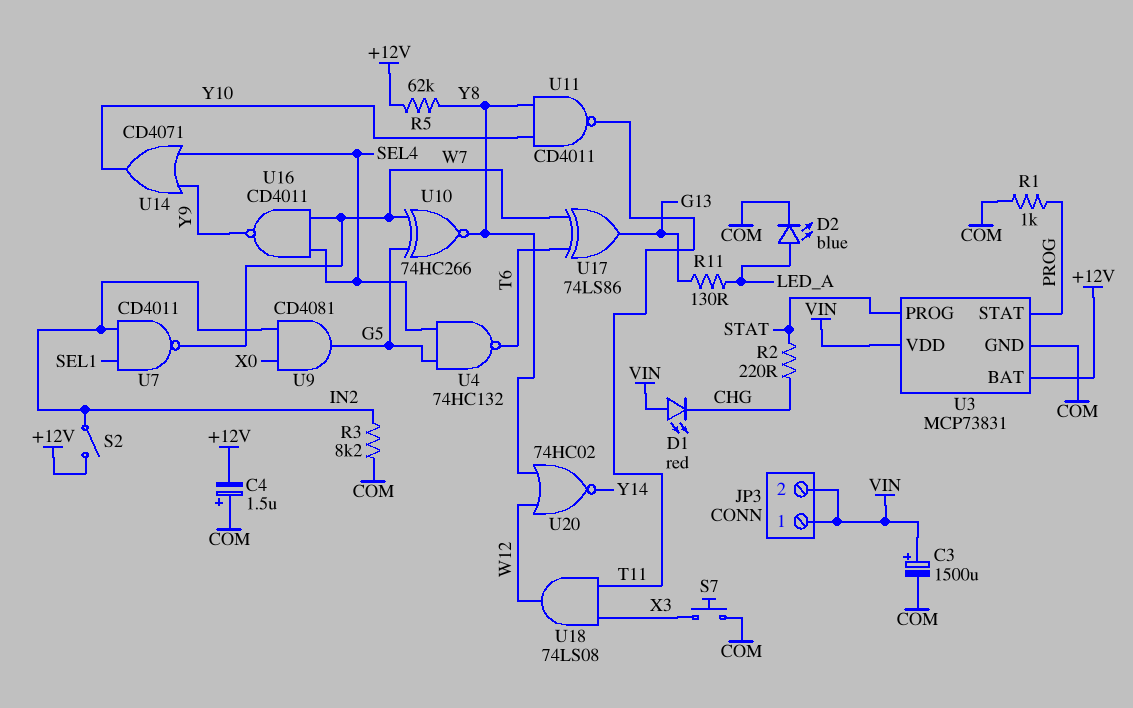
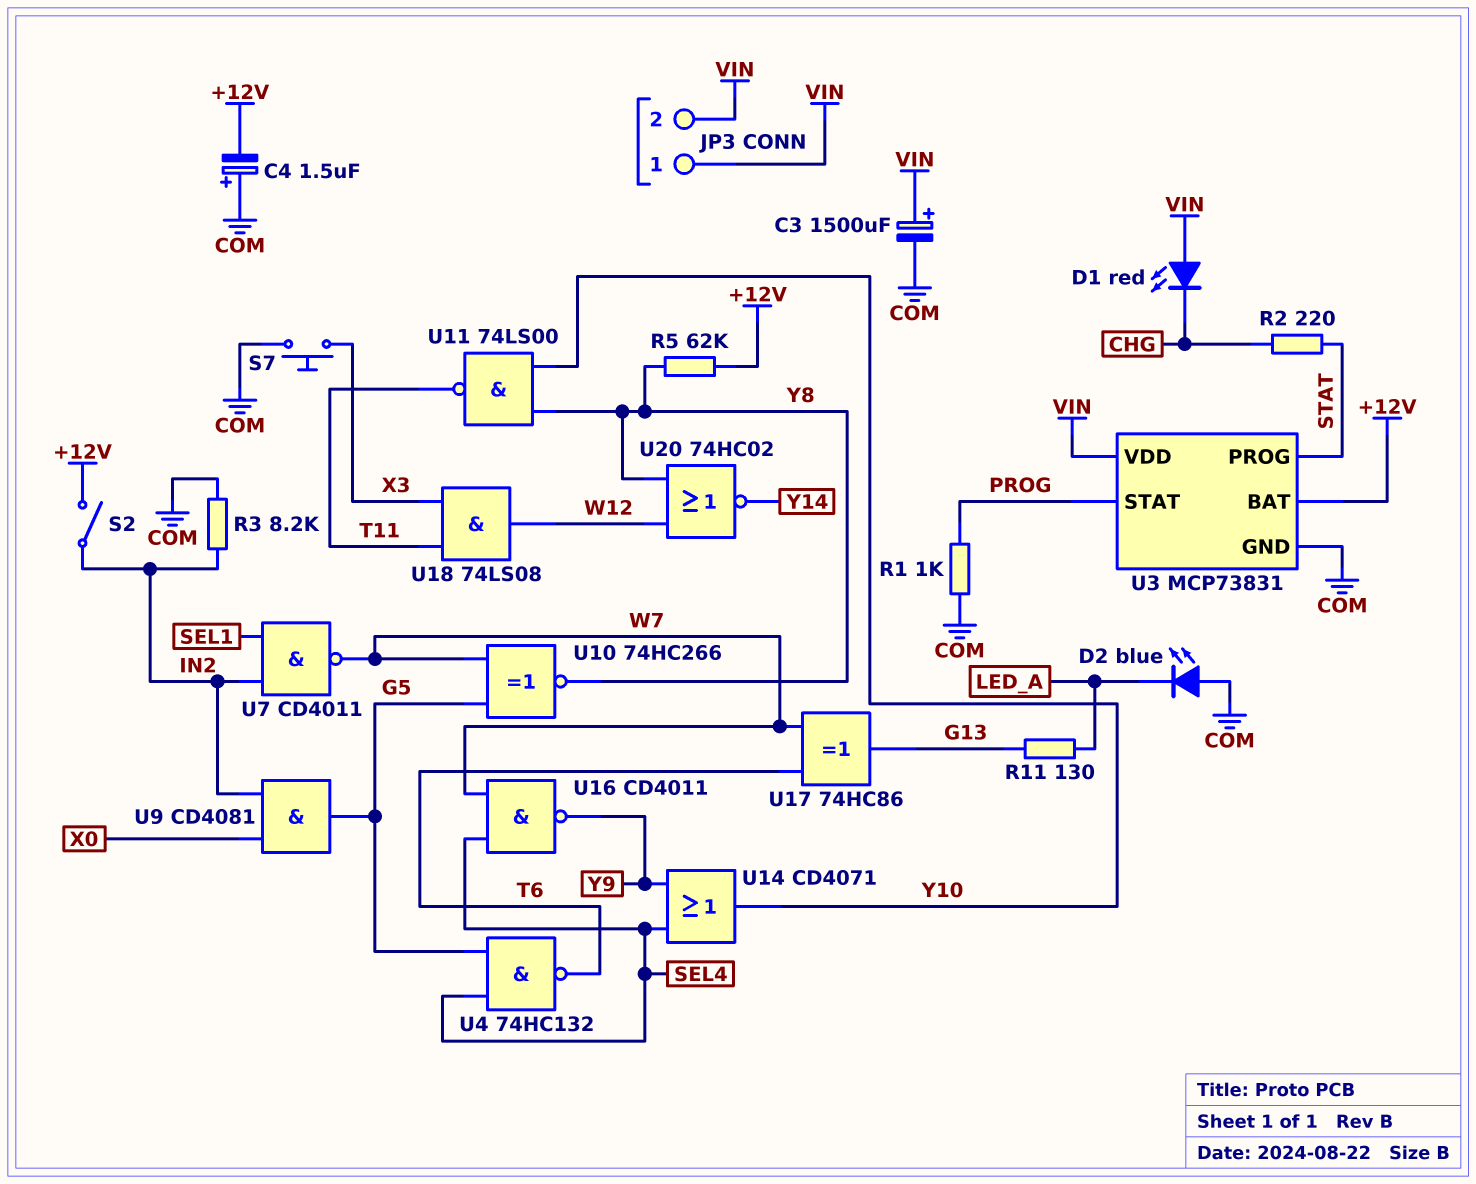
D2: LED blue (A LED_A, K COM) -> LED blue (A COM, K LED_A)
U11: NAND CD4011 (in Y8, in Y10, out T11) -> NAND 74LS00 (in Y8, in Y10, out T11)
U17: XOR 74LS86 (in T6, in W7, out G13) -> XOR 74HC86 (in T6, in W7, out G13)

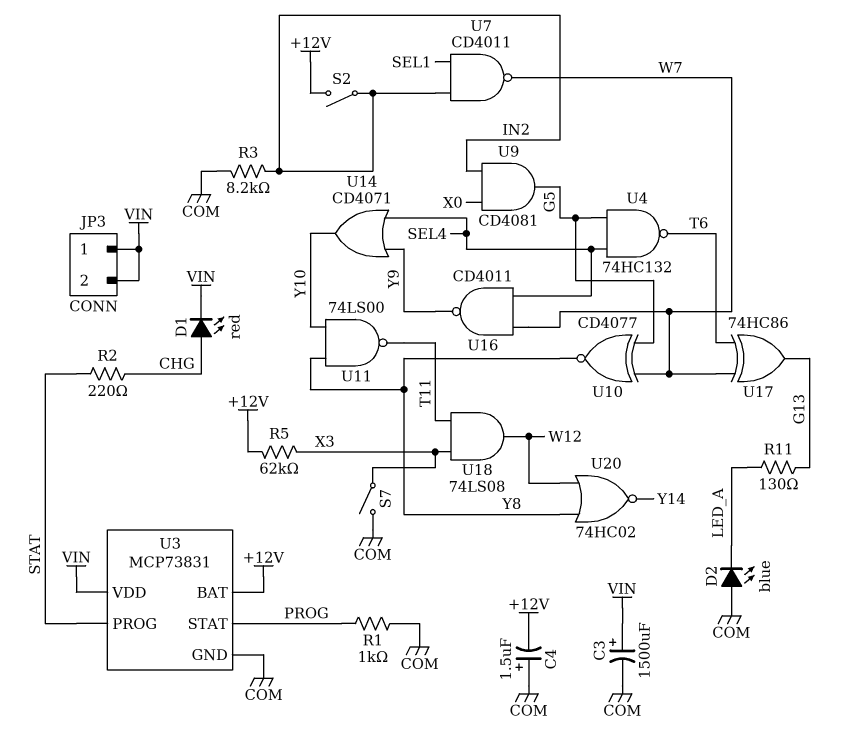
D1: LED red (A VIN, K CHG) -> LED red (A CHG, K VIN)
R5: 62k (+12V, Y8) -> 62k (+12V, X3)
S7: button (COM, X3) -> switch (COM, X3)
U10: XNOR 74HC266 (in G5, in W7, out Y8) -> XNOR CD4077 (in G5, in W7, out Y8)

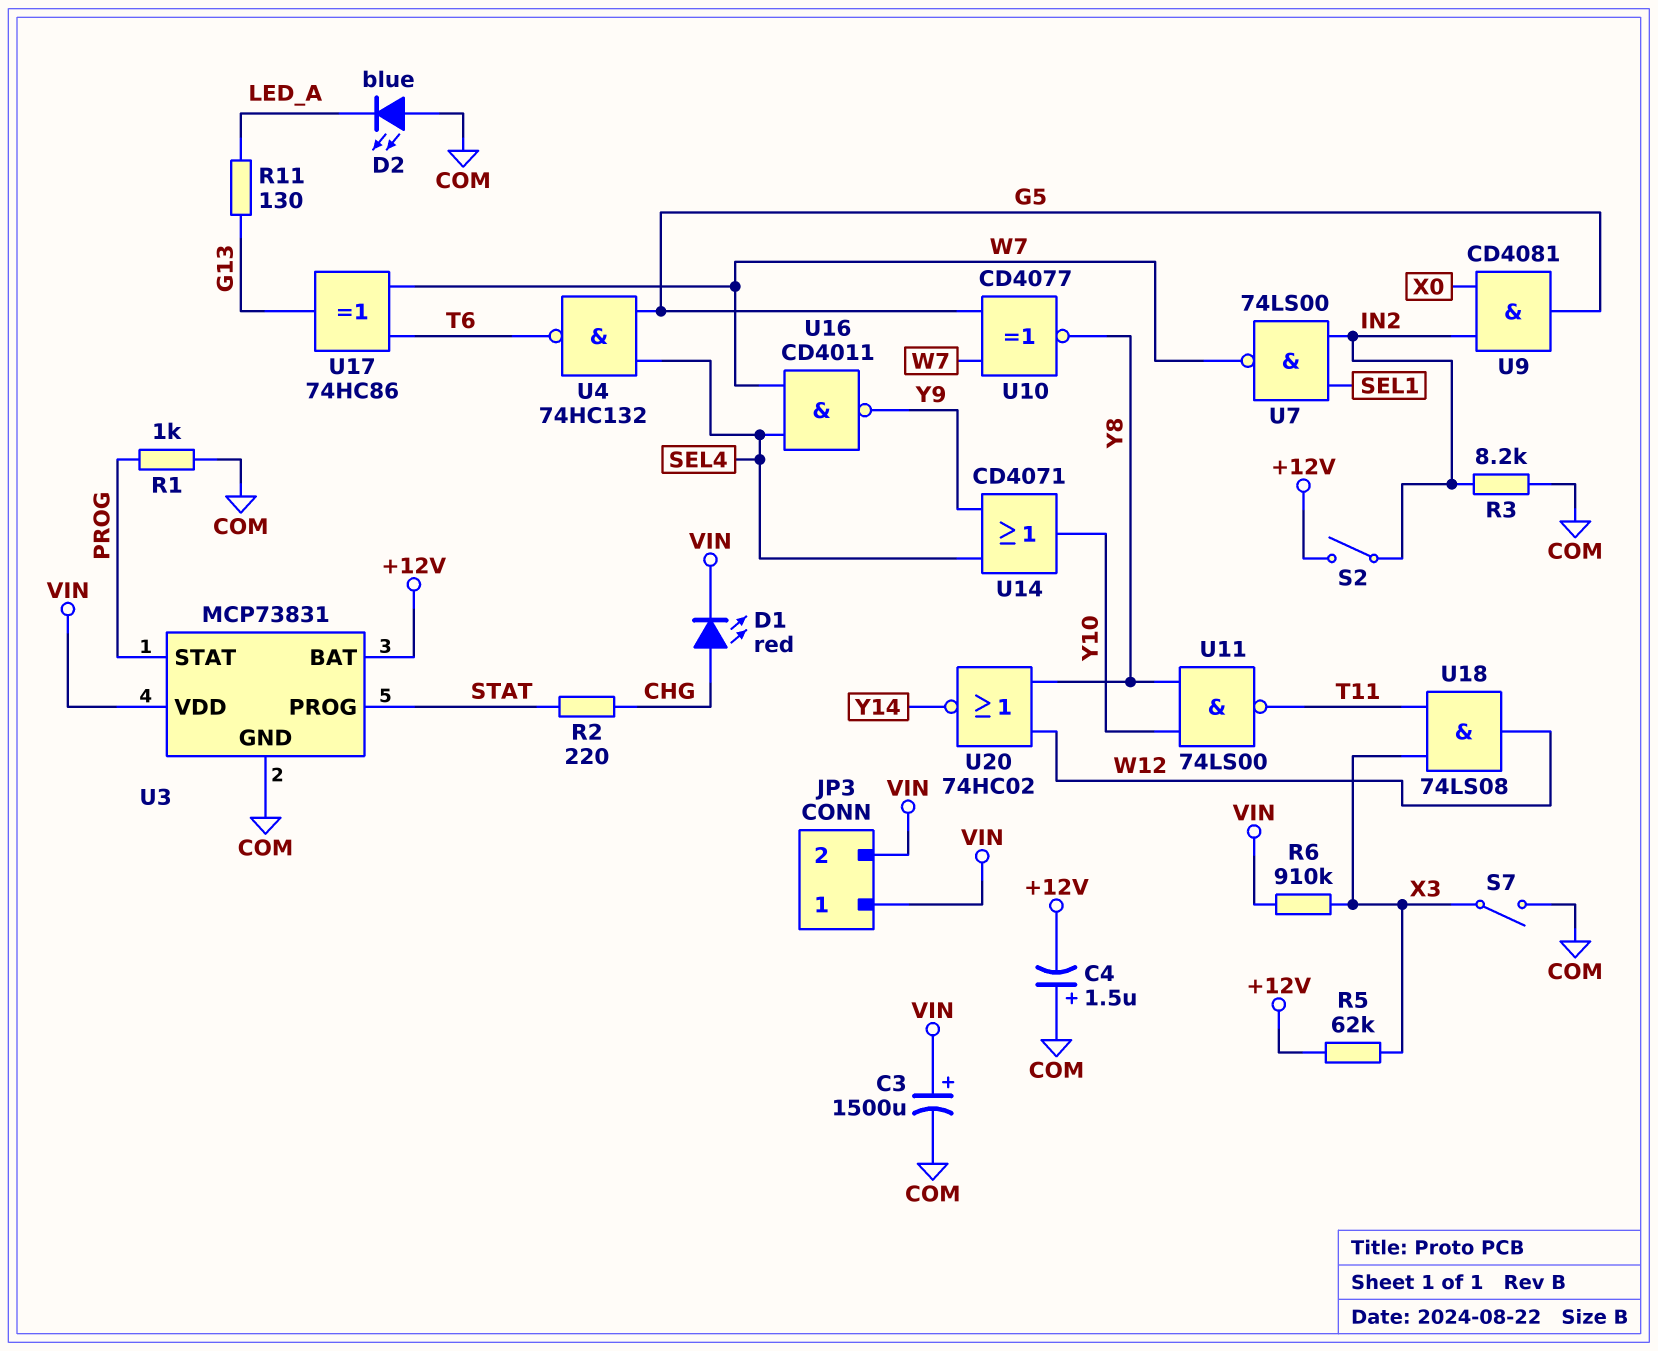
R6: none -> 910k (VIN, X3)
U7: NAND CD4011 (in IN2, in SEL1, out W7) -> NAND 74LS00 (in IN2, in SEL1, out W7)

